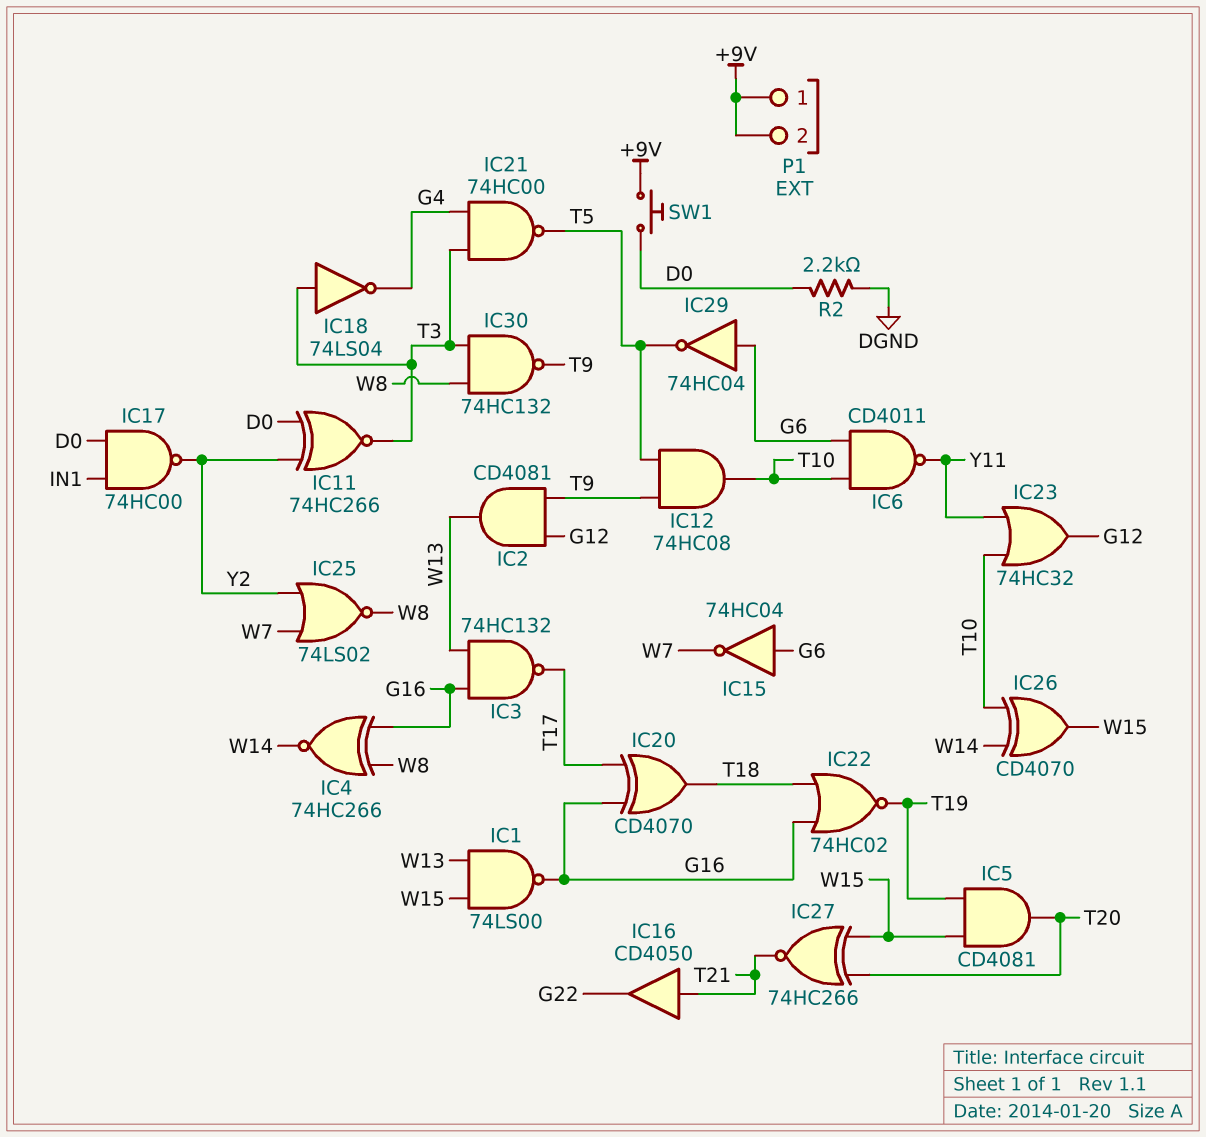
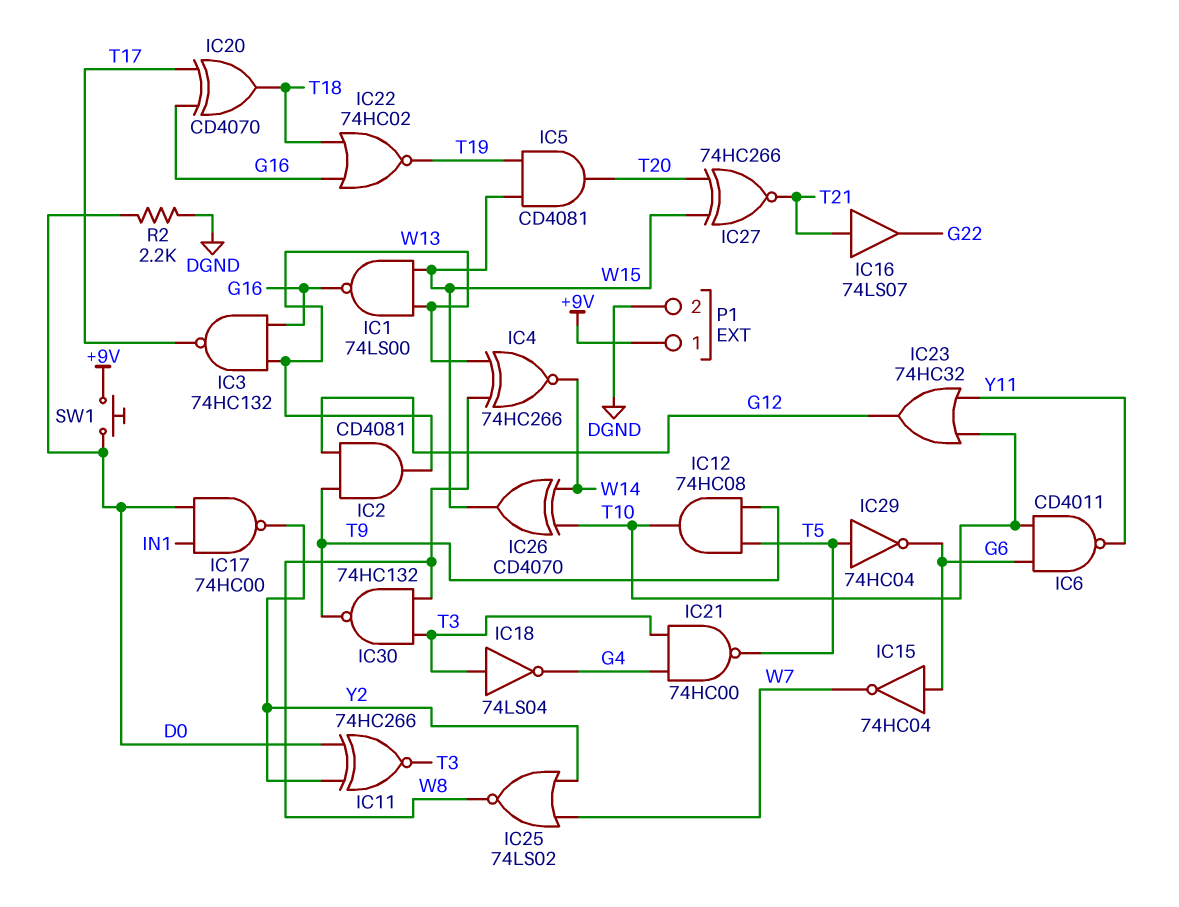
IC4: XNOR 74HC266 (in G16, in W8, out W14) -> XNOR 74HC266 (in W8, in W13, out W14)
IC16: buffer CD4050 (in T21, out G22) -> buffer 74LS07 (in T21, out G22)
IC29: NOT 74HC04 (in G6, out T5) -> NOT 74HC04 (in T5, out G6)
P1 pin 2: +9V -> DGND

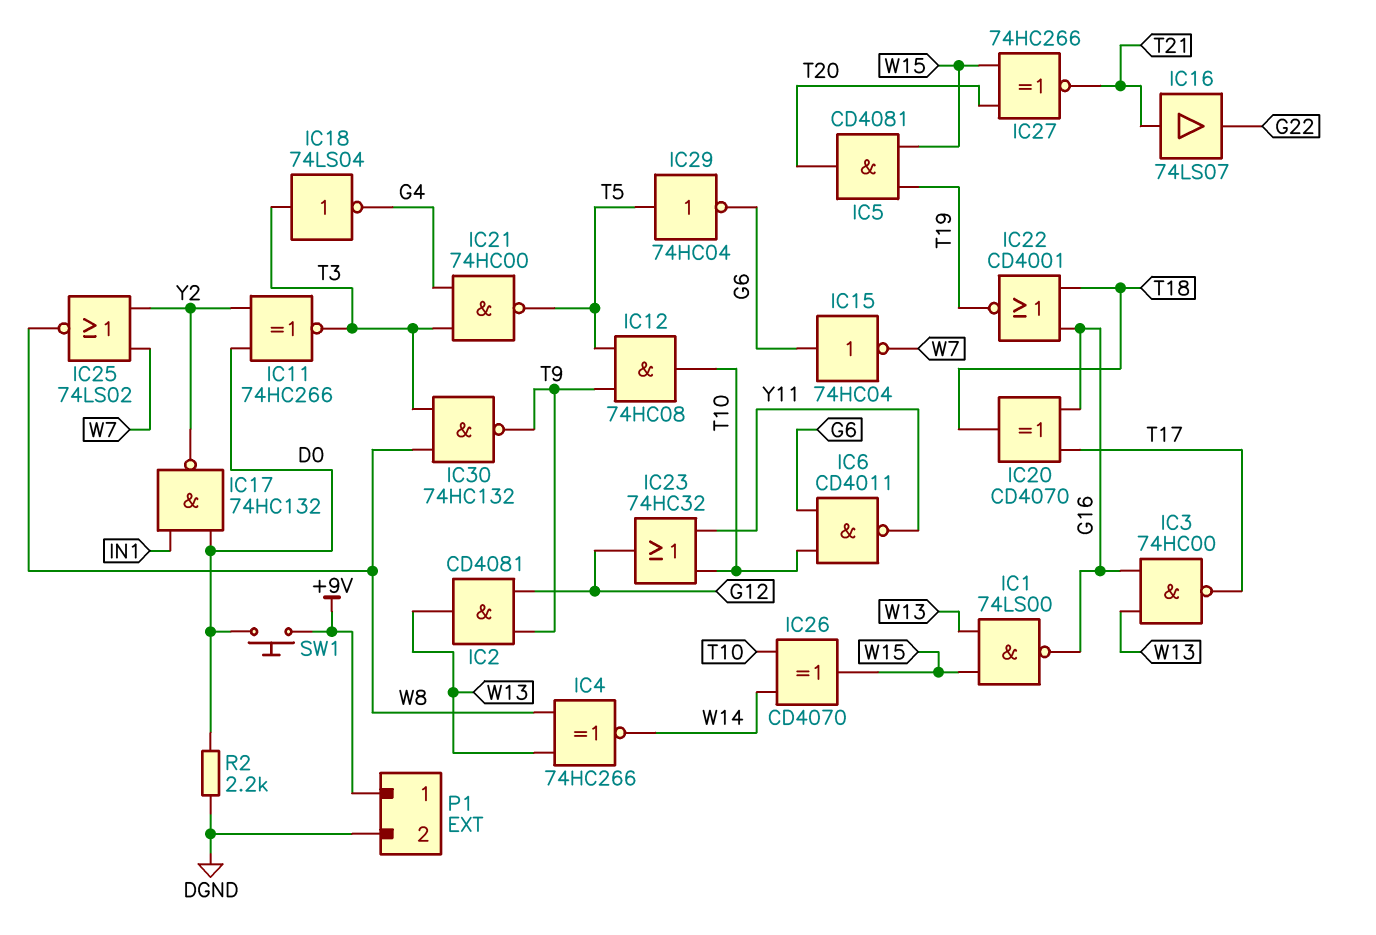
IC3: NAND 74HC132 (in G16, in W13, out T17) -> NAND 74HC00 (in G16, in W13, out T17)
IC17: NAND 74HC00 (in D0, in IN1, out Y2) -> NAND 74HC132 (in D0, in IN1, out Y2)
IC22: NOR 74HC02 (in G16, in T18, out T19) -> NOR CD4001 (in G16, in T18, out T19)

